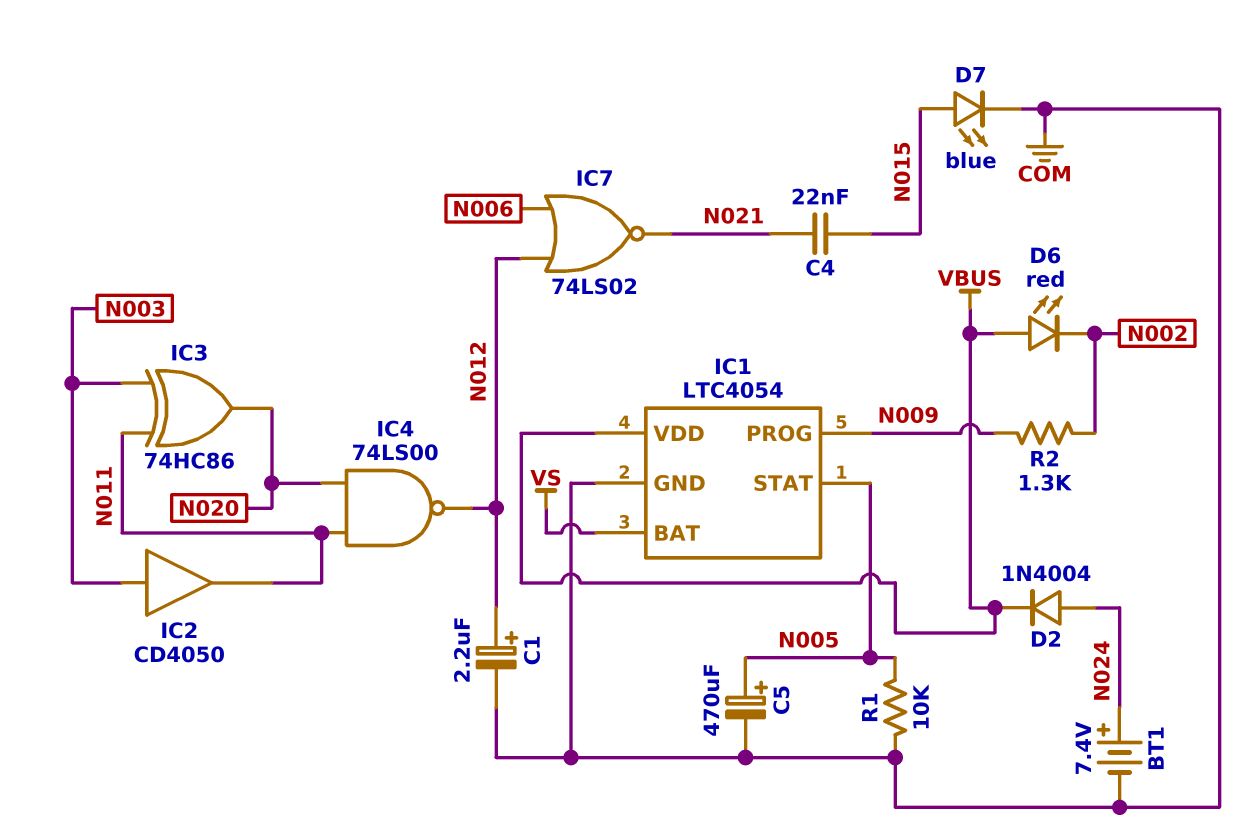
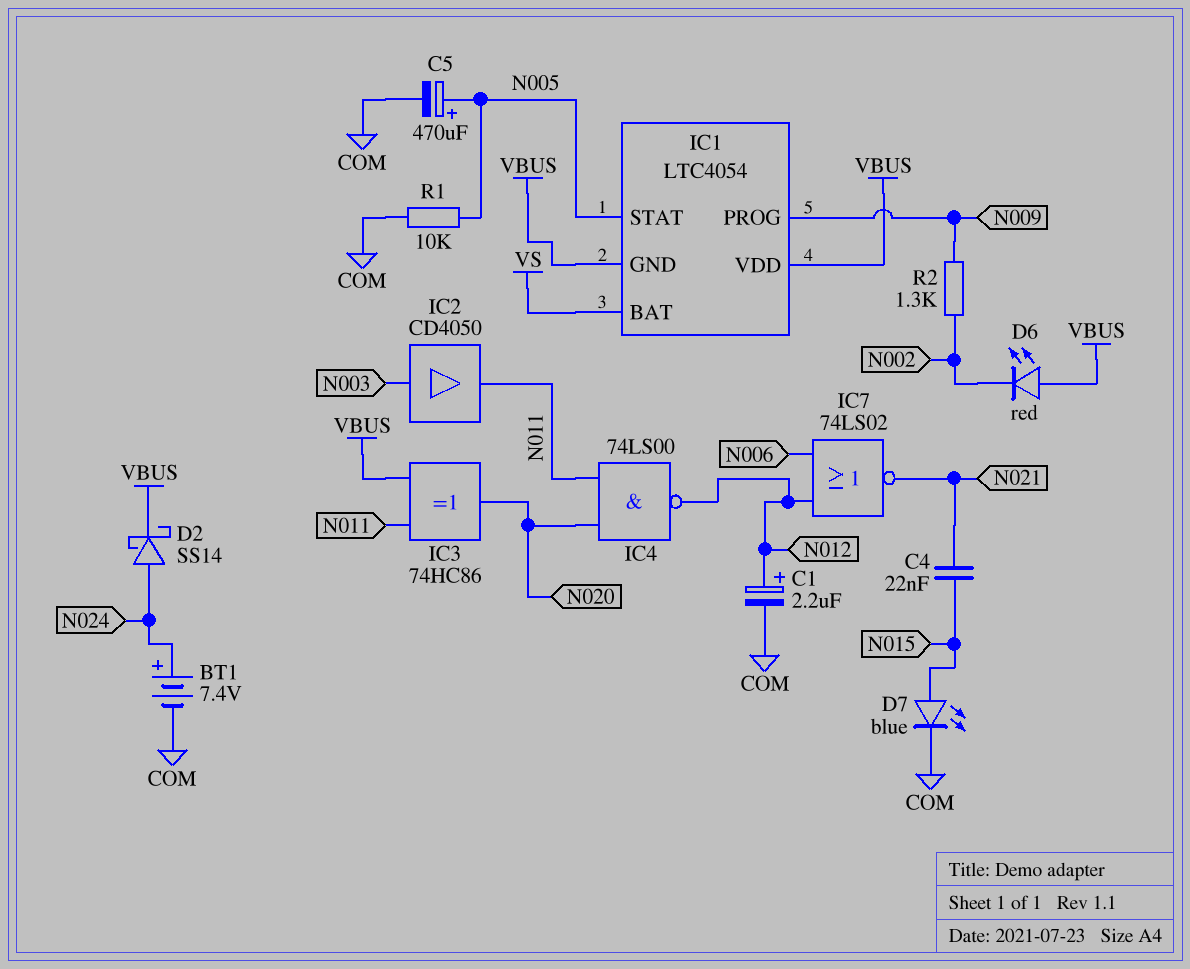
D2: diode 1N4004 (A N024, K VBUS) -> schottky SS14 (A N024, K VBUS)
IC1 pin GND: COM -> VBUS
IC3: XOR 74HC86 (in N003, in N011, out N020) -> XOR 74HC86 (in N011, in VBUS, out N020)

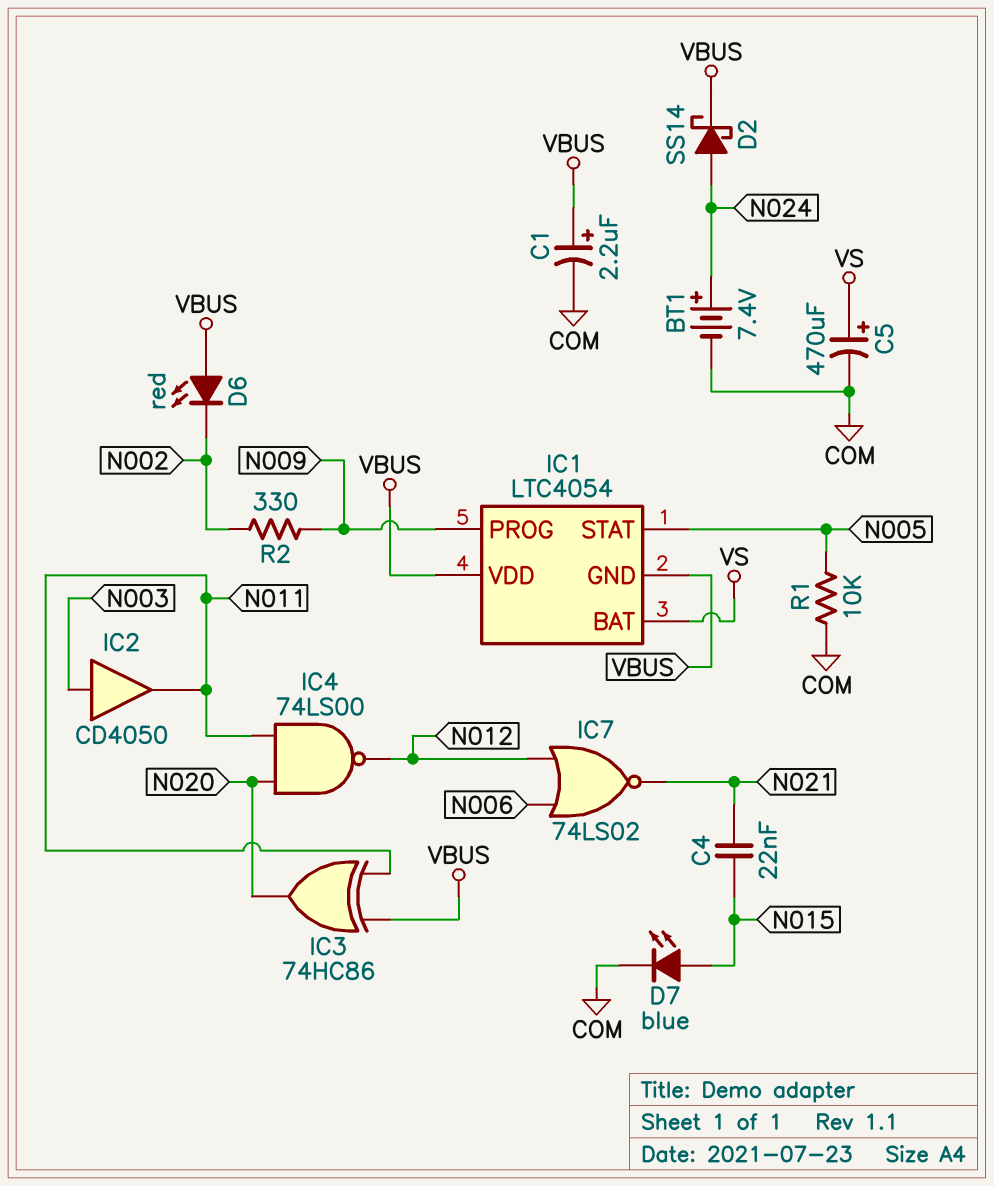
C1: 2.2uF (plus N012, minus COM) -> 2.2uF (plus VBUS, minus COM)
C5: 470uF (plus N005, minus COM) -> 470uF (plus VS, minus COM)
R2: 1.3k (N002, N009) -> 330 (N002, N009)

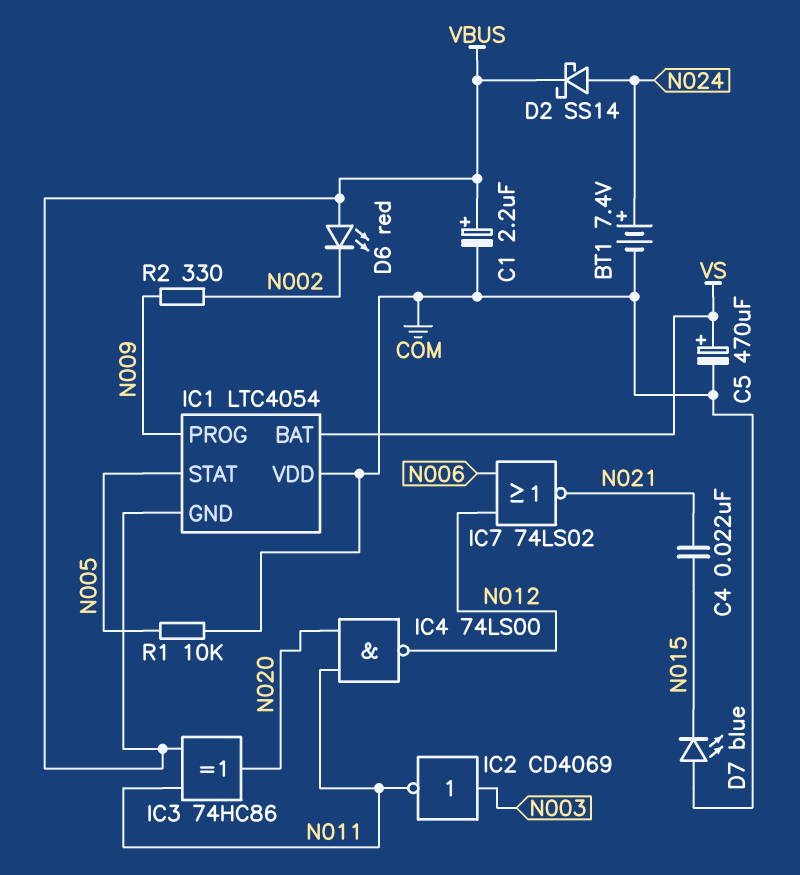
D7: LED blue (A N015, K COM) -> LED blue (A COM, K N015)
IC1 pin VDD: VBUS -> COM
IC2: buffer CD4050 (in N003, out N011) -> NOT CD4069 (in N003, out N011)

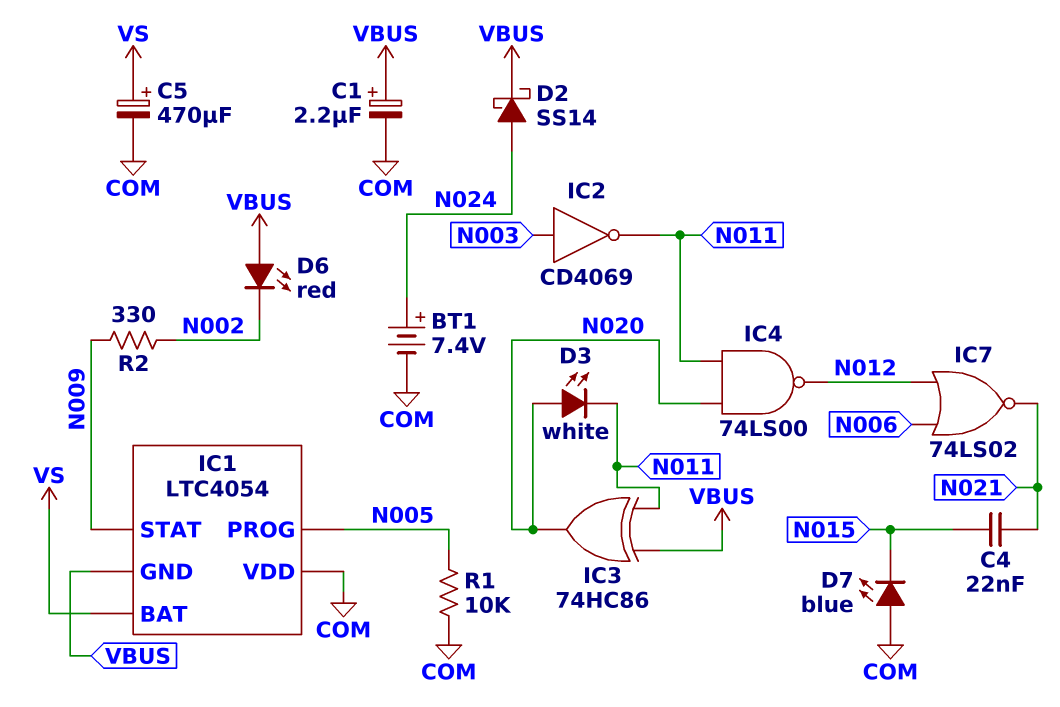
D3: none -> LED white (A N020, K N011)
IC1 pin PROG: N009 -> N005
IC1 pin STAT: N005 -> N009

